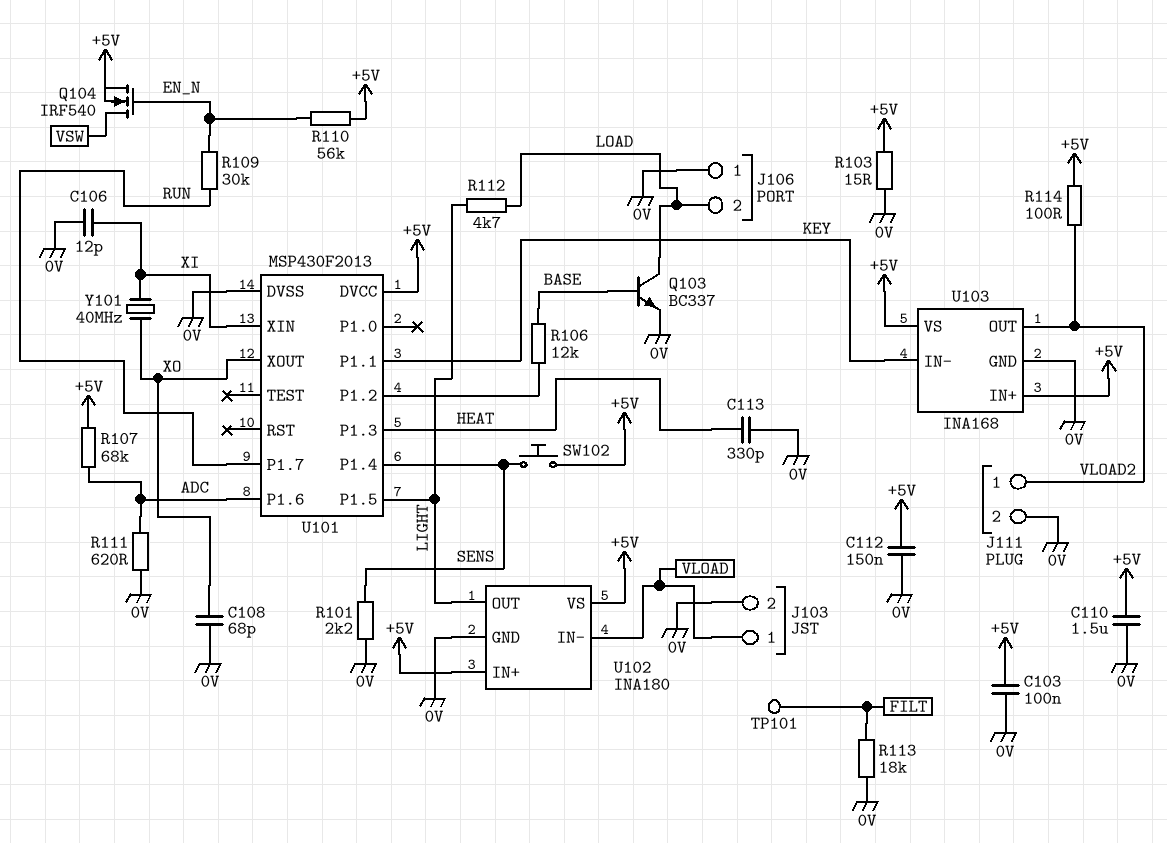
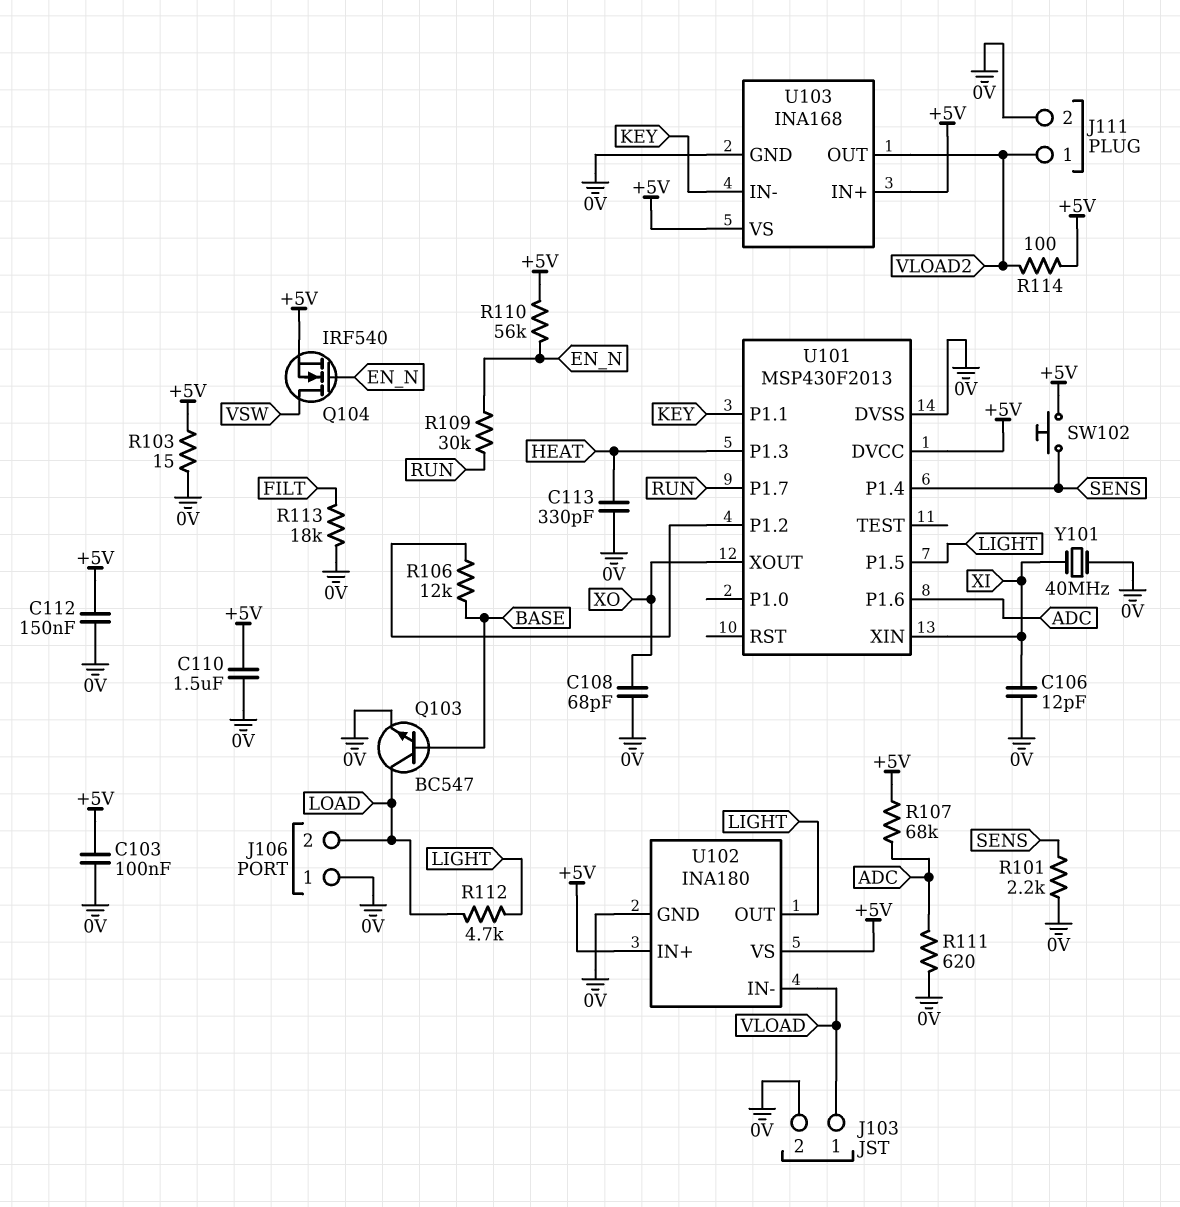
Q103: NPN BC337 (B BASE, C LOAD, E 0V) -> NPN BC547 (B BASE, C LOAD, E 0V)
TP101: test point (FILT) -> none
Y101: 40MHz (XI, XO) -> 40MHz (0V, XI)

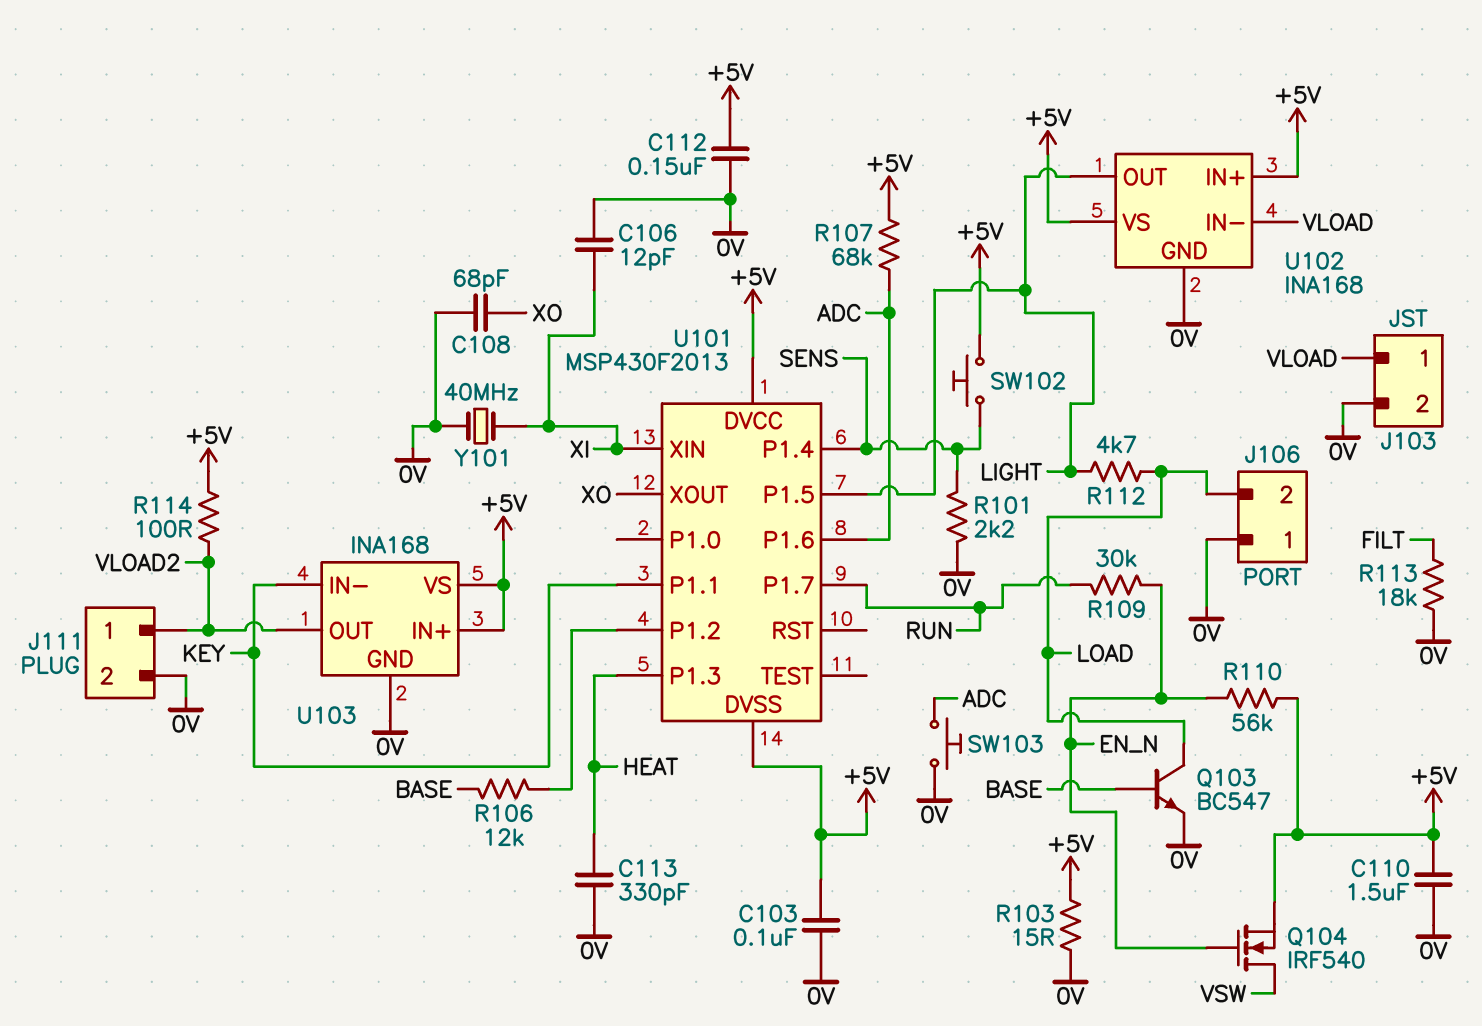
R111: 620 (0V, ADC) -> none
SW103: none -> button (0V, ADC)
U101 pin DVSS: 0V -> +5V
U102: INA180 -> INA168

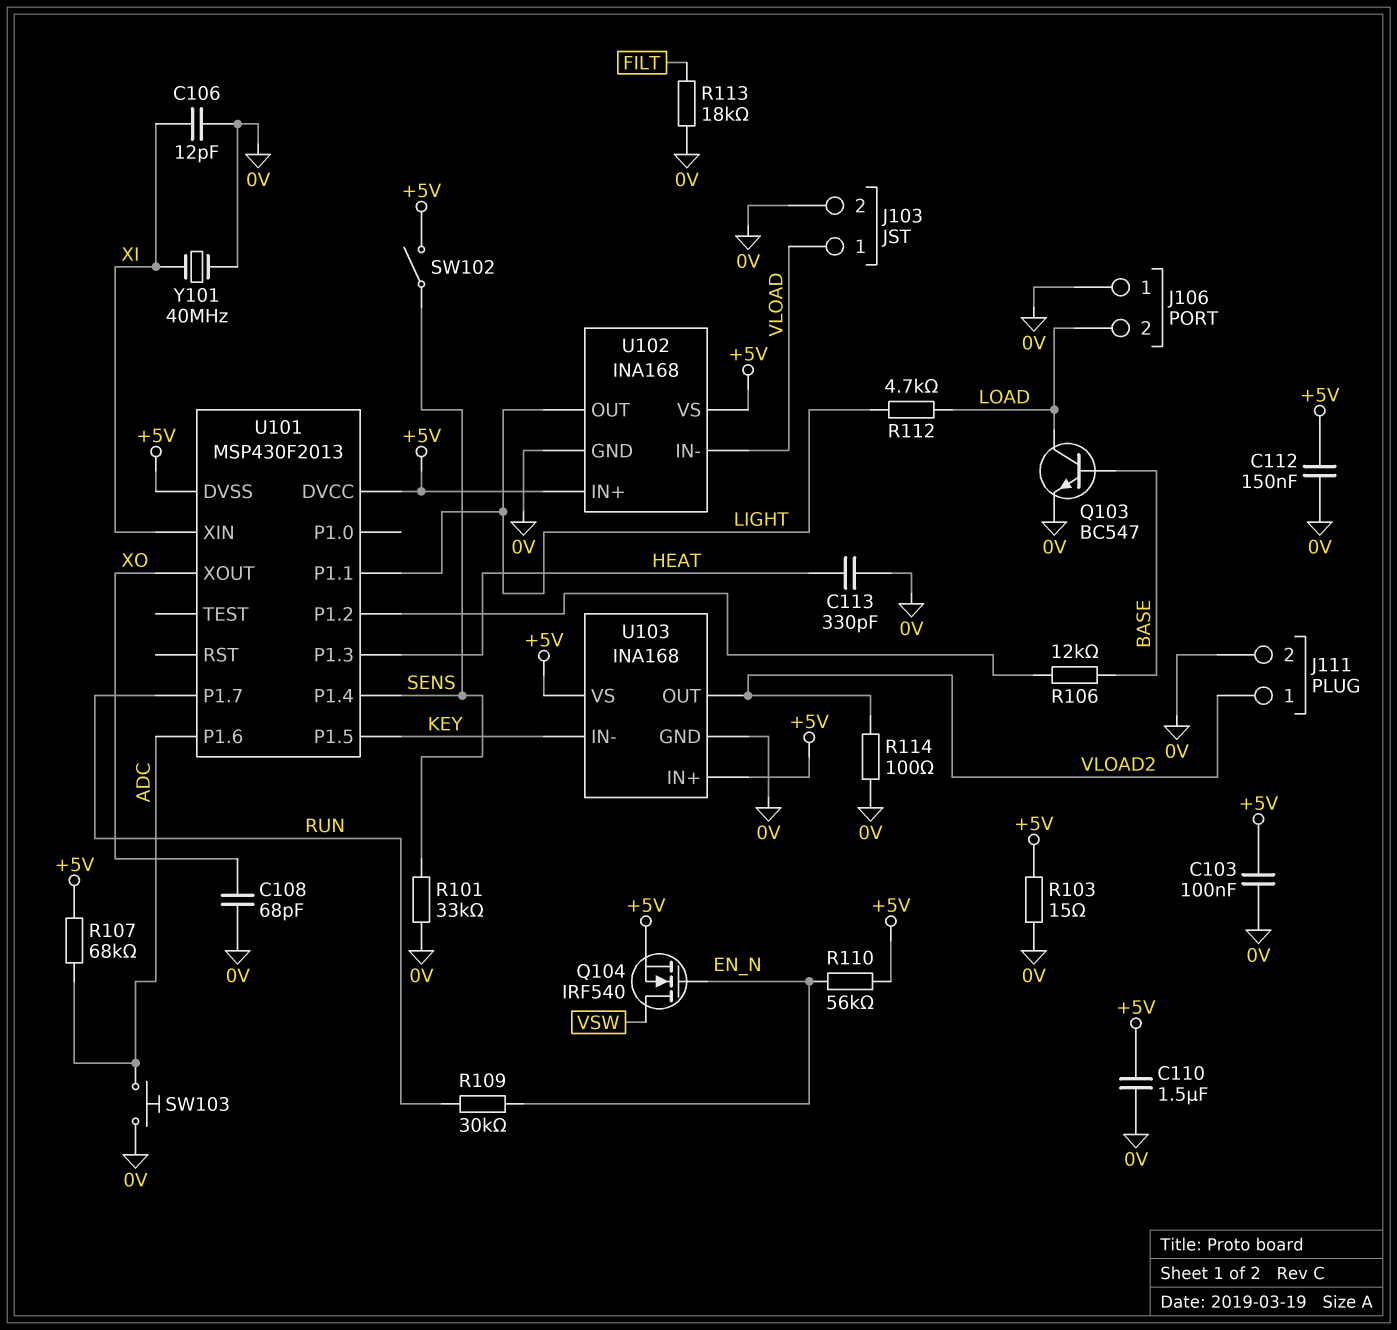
R101: 2.2k (0V, SENS) -> 33k (0V, SENS)
R114: 100 (+5V, VLOAD2) -> 100 (0V, VLOAD2)
SW102: button (+5V, SENS) -> switch (+5V, SENS)
U101 pin P1.1: KEY -> LIGHT
U101 pin P1.5: LIGHT -> KEY

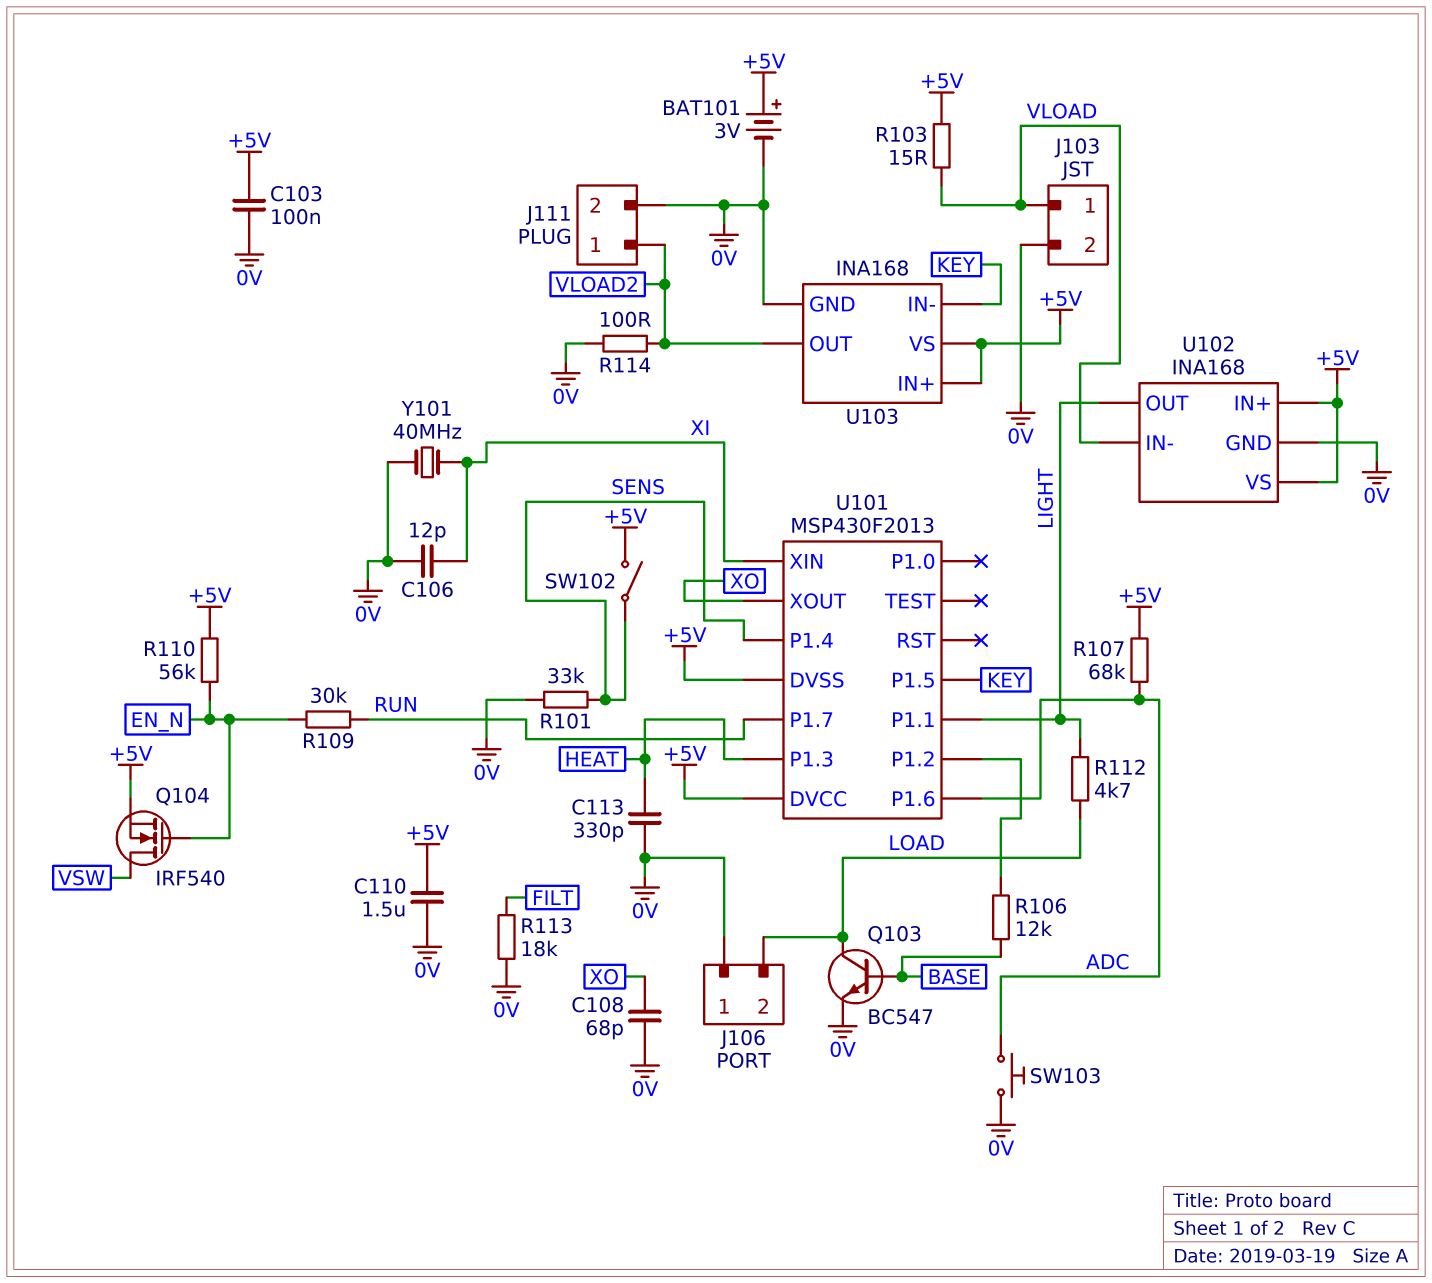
BAT101: none -> 3V (plus +5V, minus 0V)
C112: 150nF (+5V, 0V) -> none
R103: 15 (+5V, 0V) -> 15 (+5V, VLOAD)

